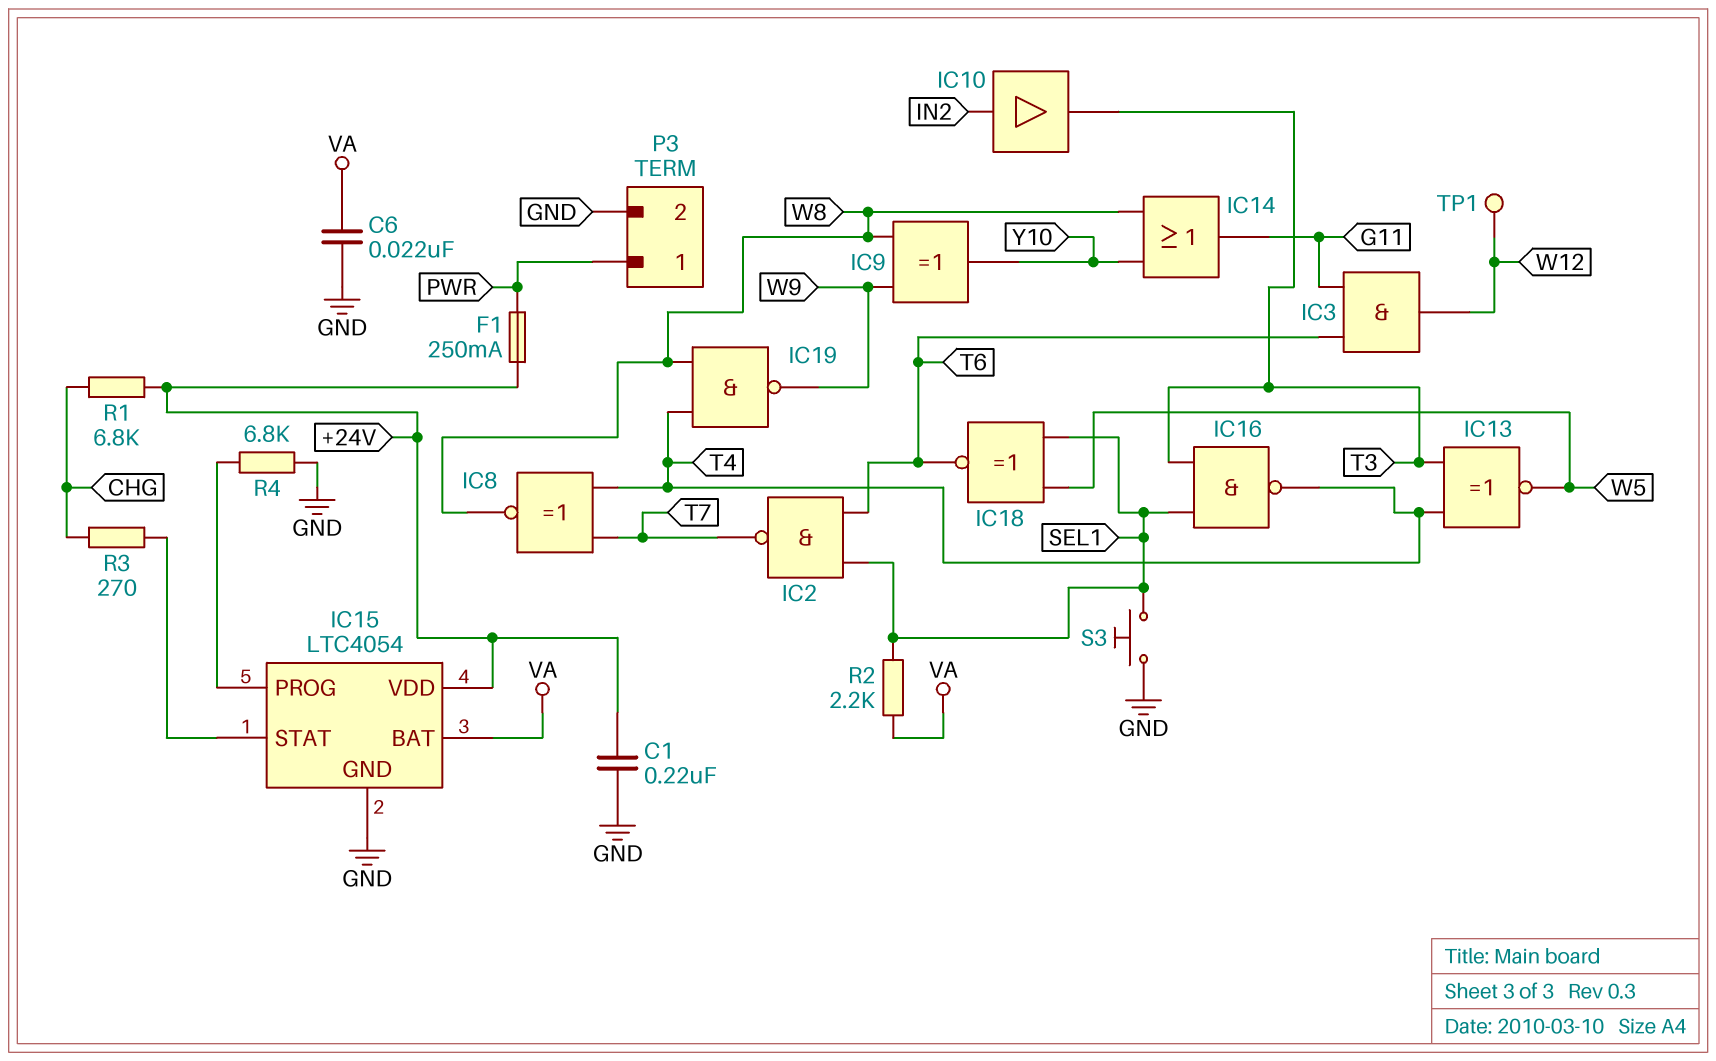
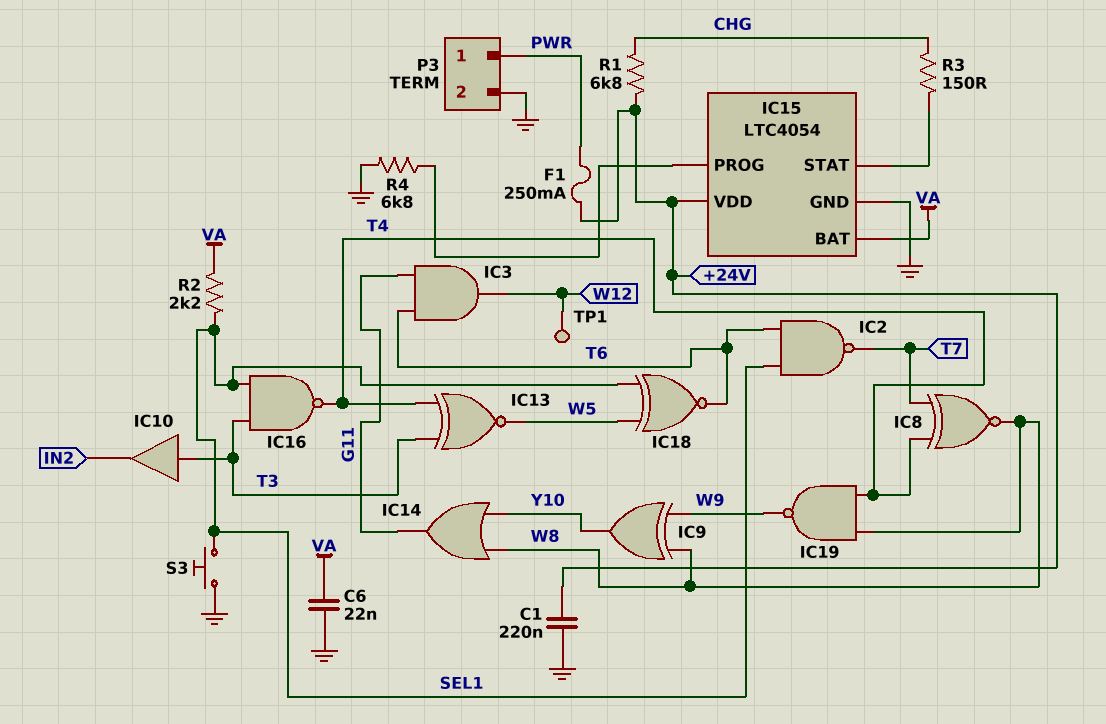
IC10: buffer (in IN2, out T3) -> buffer (in T3, out IN2)
R3: 270 (CHG, IC15/STAT) -> 150 (CHG, IC15/STAT)

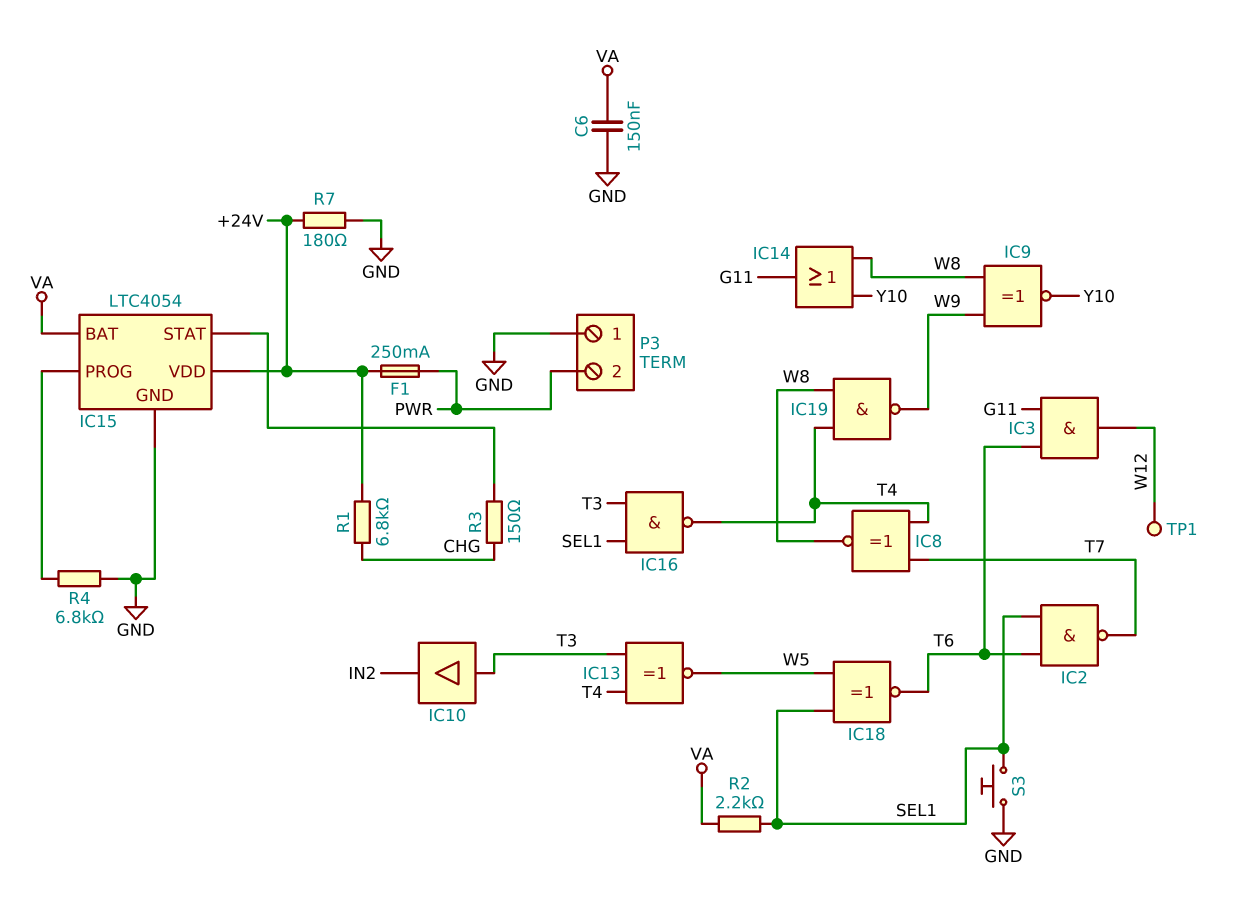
C1: 220nF (+24V, GND) -> none
C6: 22nF (GND, VA) -> 150nF (GND, VA)
IC9: XOR (in W8, in W9, out Y10) -> XNOR (in W8, in W9, out Y10)
P3 pin 1: PWR -> GND
P3 pin 2: GND -> PWR
R7: none -> 180 (+24V, GND)

